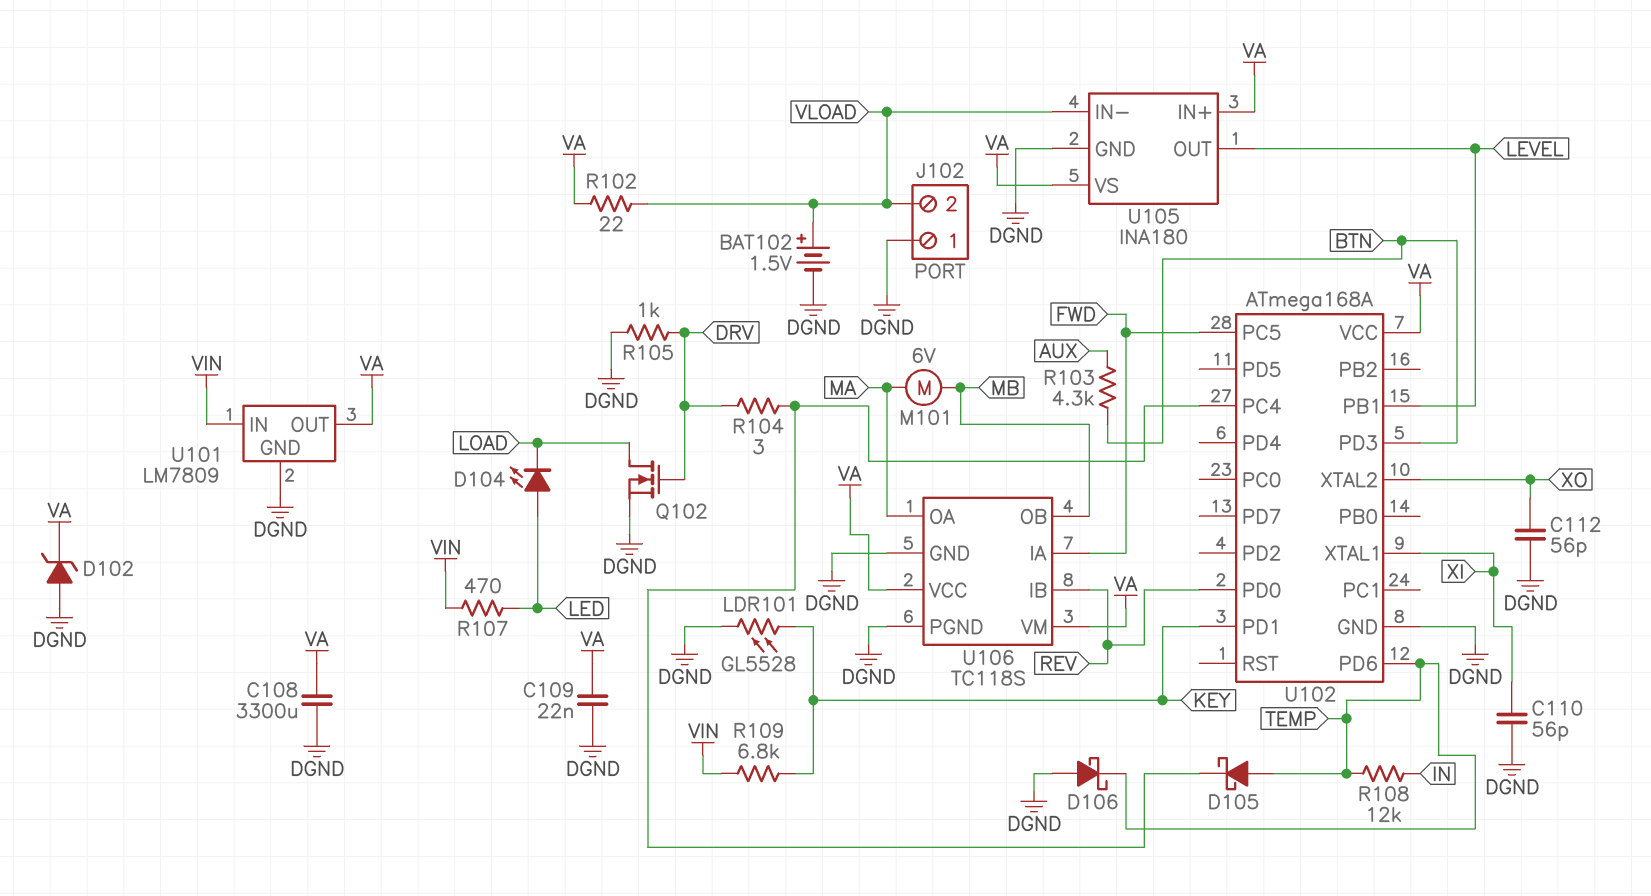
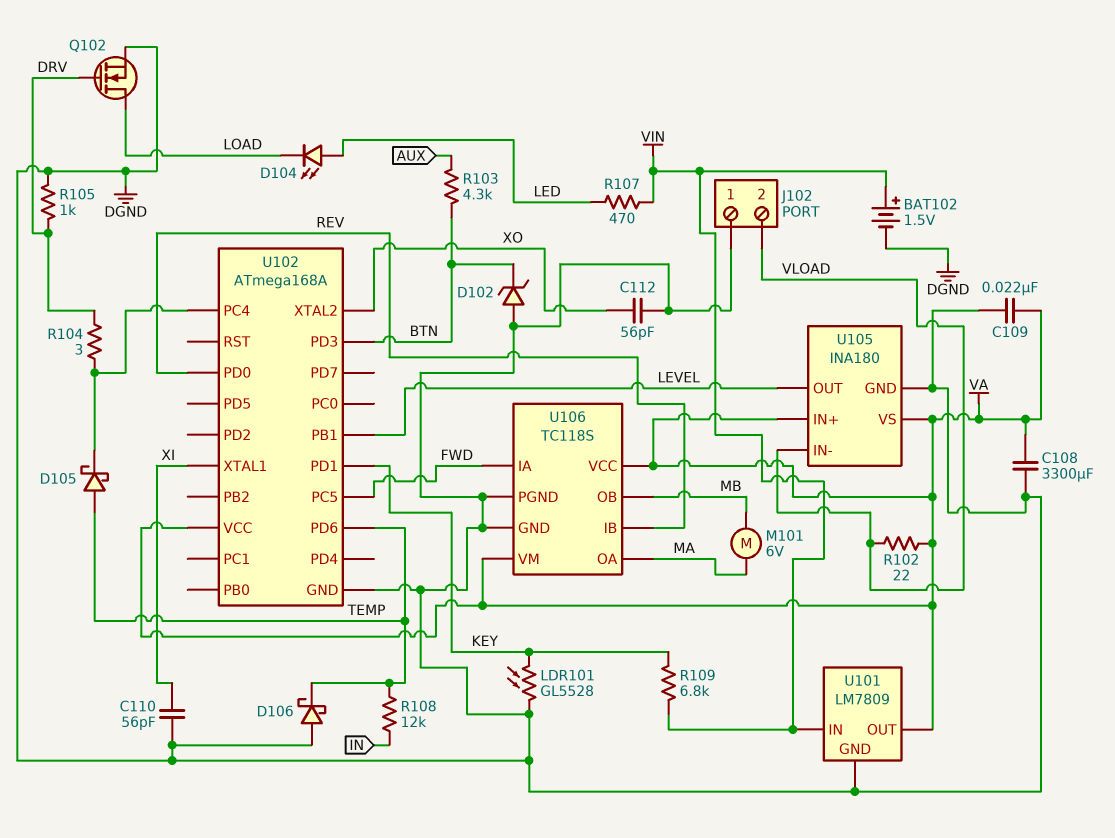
BAT102: 1.5V (plus VLOAD, minus DGND) -> 1.5V (plus VIN, minus DGND)
D102: zener (A DGND, K VA) -> zener (A DGND, K BTN)

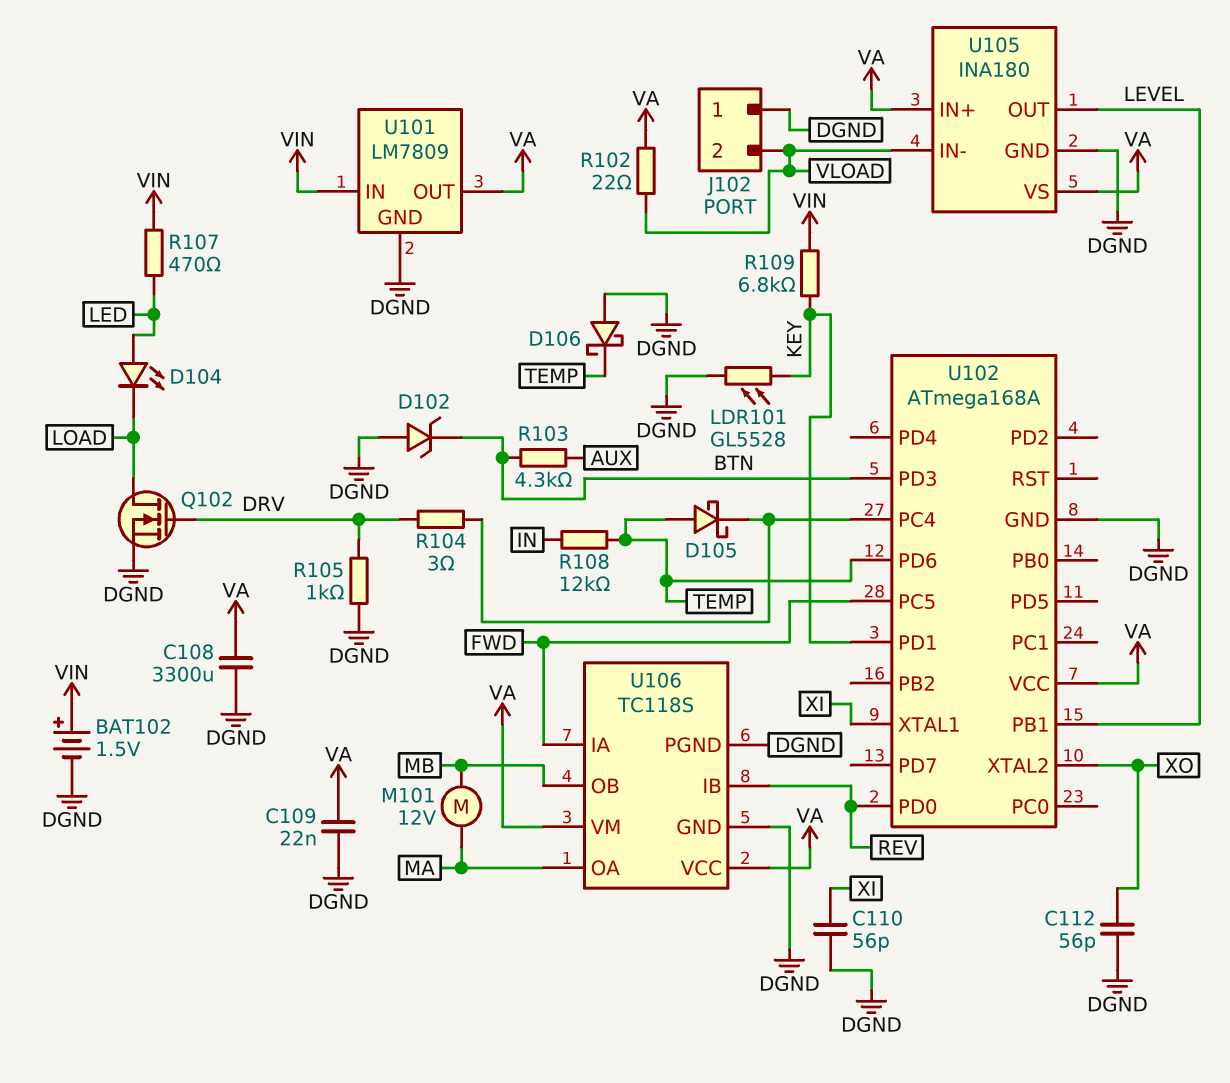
M101: motor 6V (MA, MB) -> motor 12V (MA, MB)

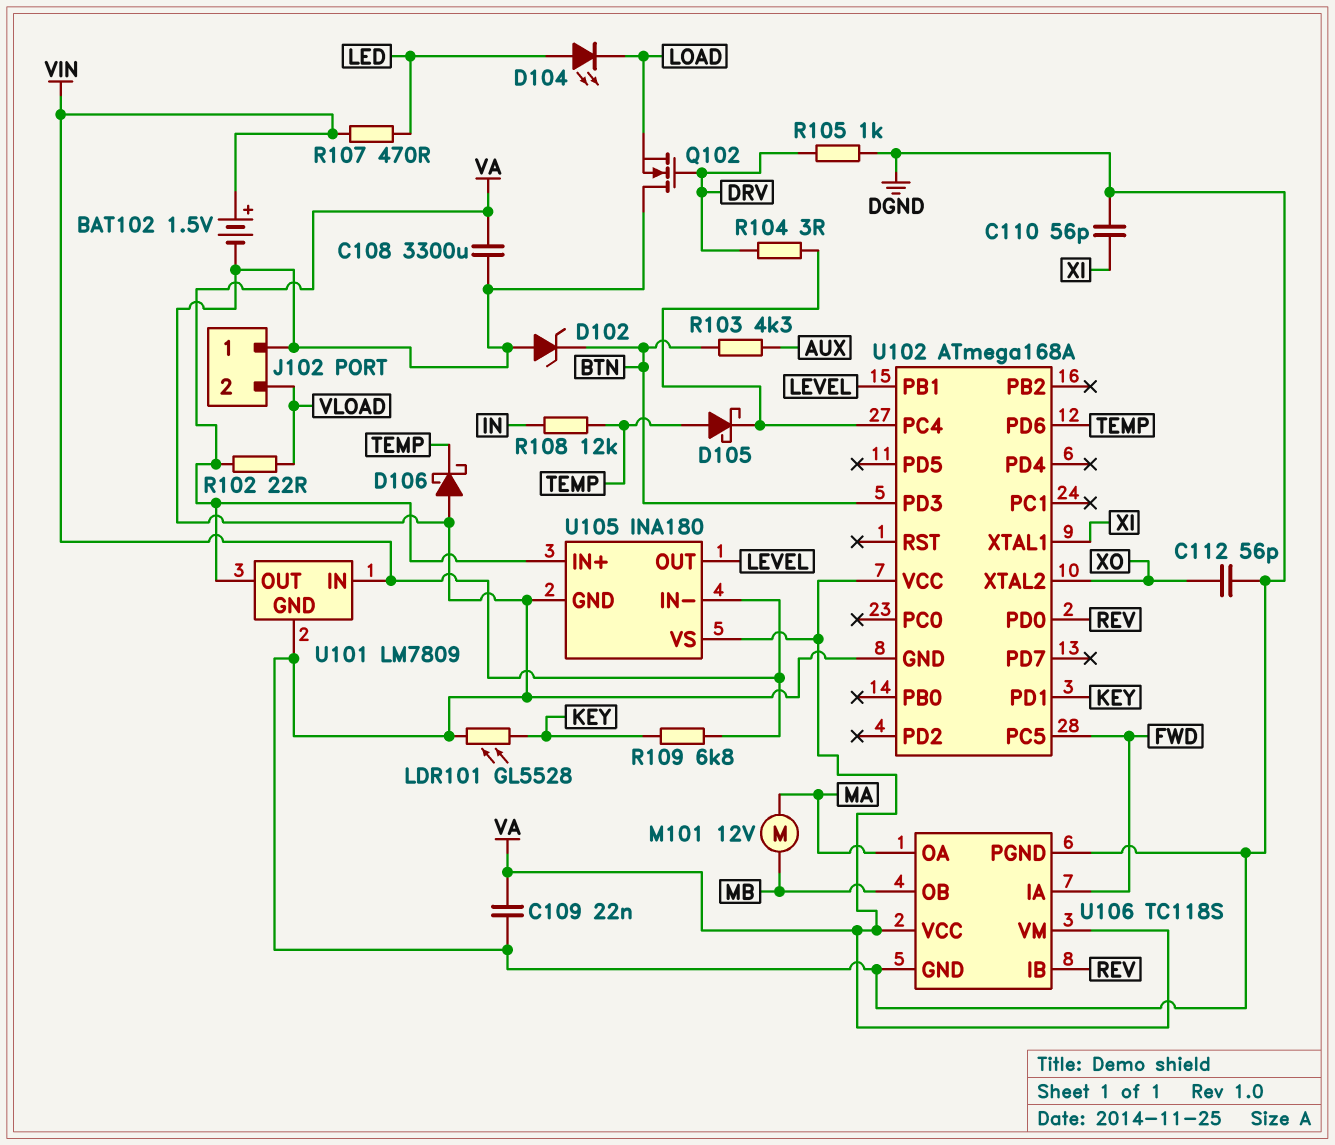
Q102: NMOS (G DRV, D LOAD, S DGND) -> NMOS (G DRV, D DGND, S LOAD)
U105 pin IN-: VLOAD -> VIN

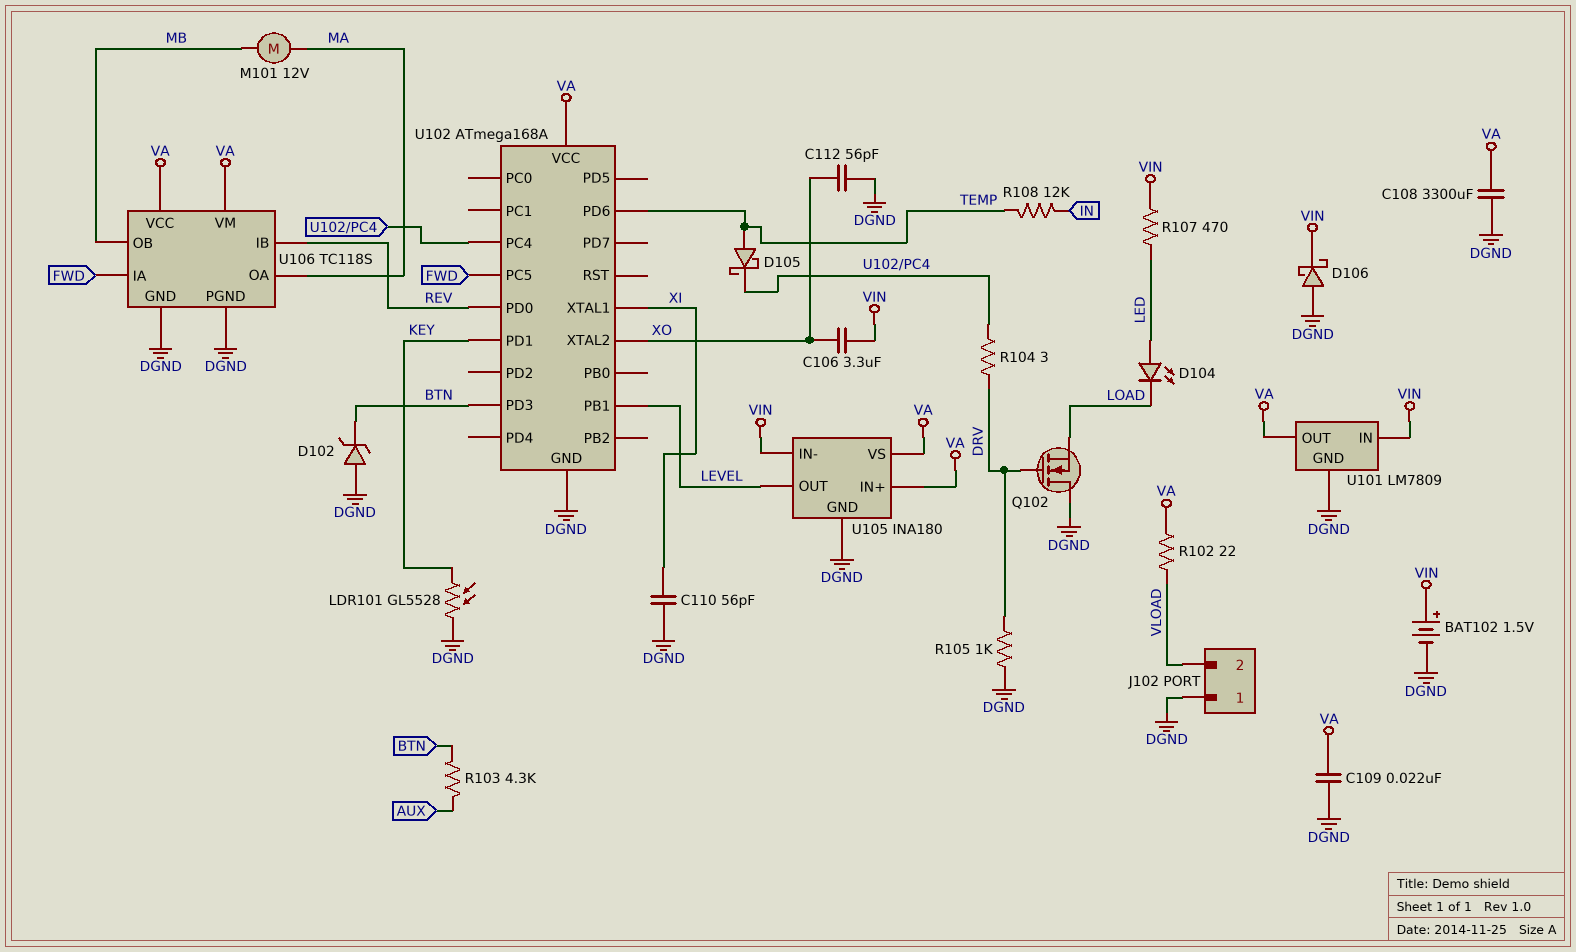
C106: none -> 3.3uF (VIN, XO)
D106: schottky (A DGND, K TEMP) -> schottky (A DGND, K VIN)
R109: 6.8k (KEY, VIN) -> none

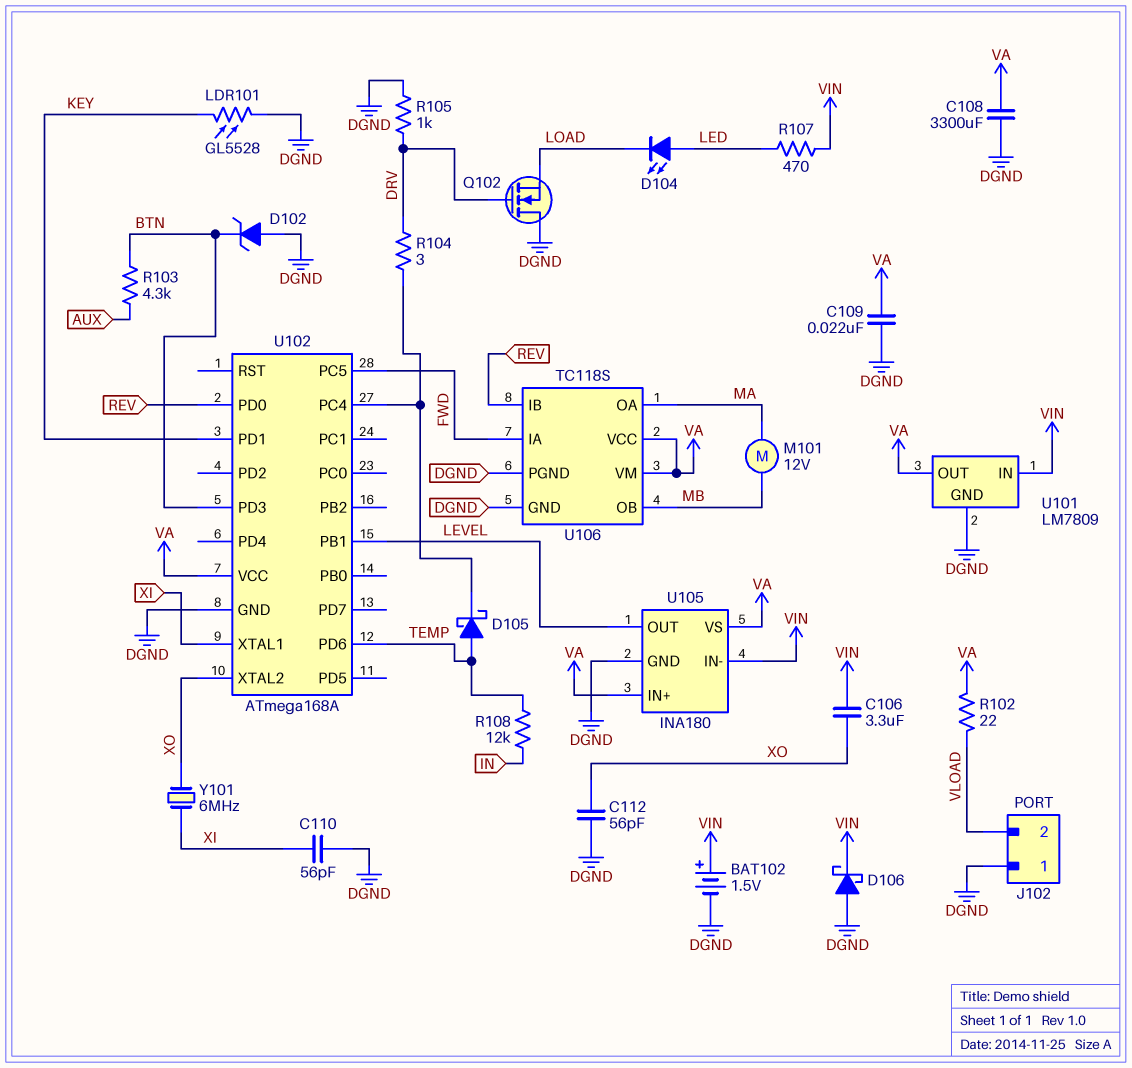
Y101: none -> 6MHz (XI, XO)

